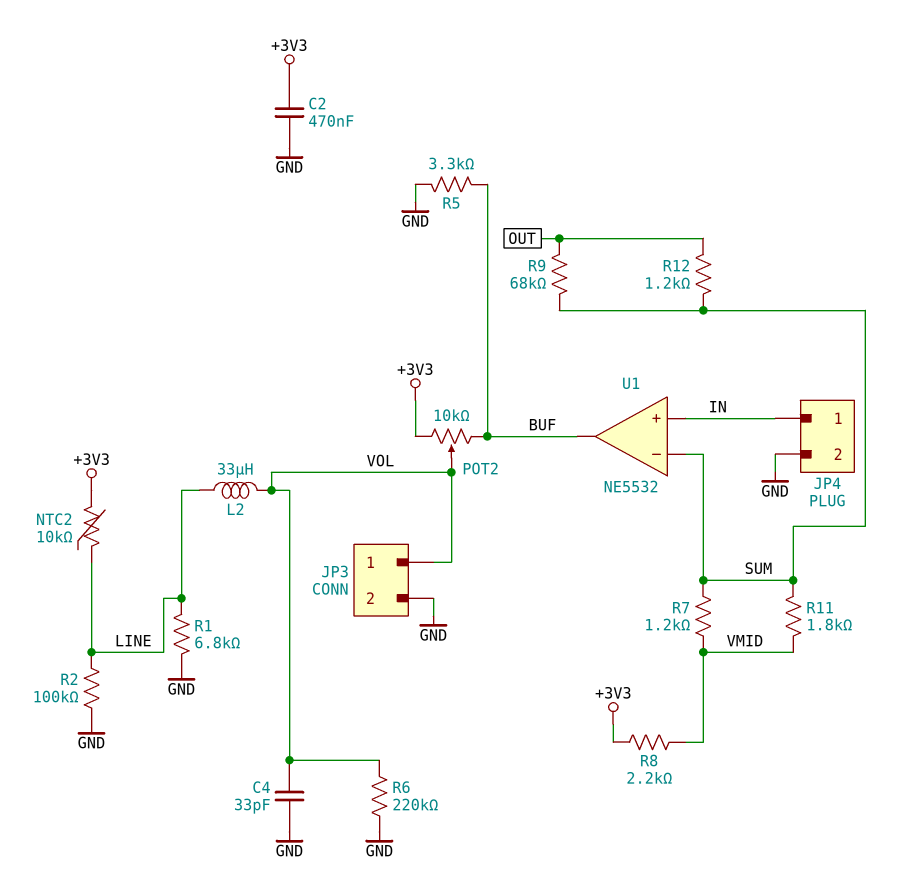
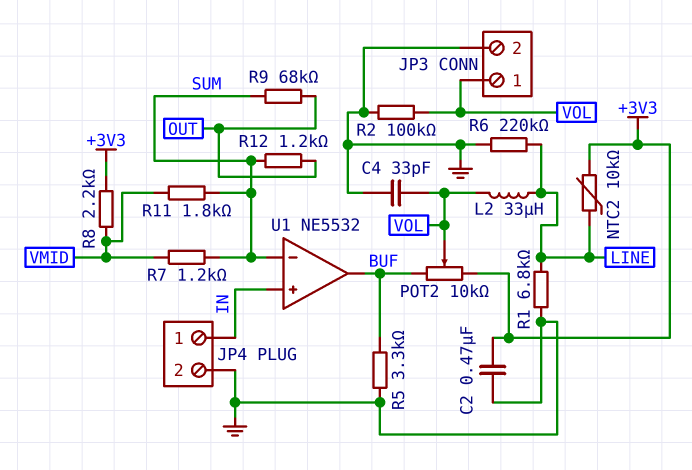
R2: 100k (GND, LINE) -> 100k (GND, VOL)
R6: 220k (GND, VOL) -> 220k (GND, LINE)

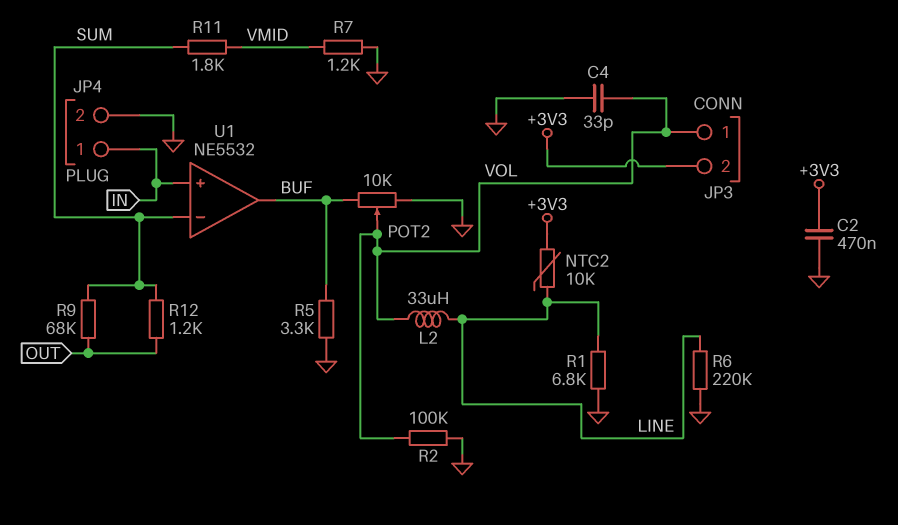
JP3 pin 2: GND -> +3V3
POT2: 10k (+3V3, BUF, wiper VOL) -> 10k (BUF, GND, wiper VOL)
R7: 1.2k (SUM, VMID) -> 1.2k (GND, VMID)
R8: 2.2k (+3V3, VMID) -> none

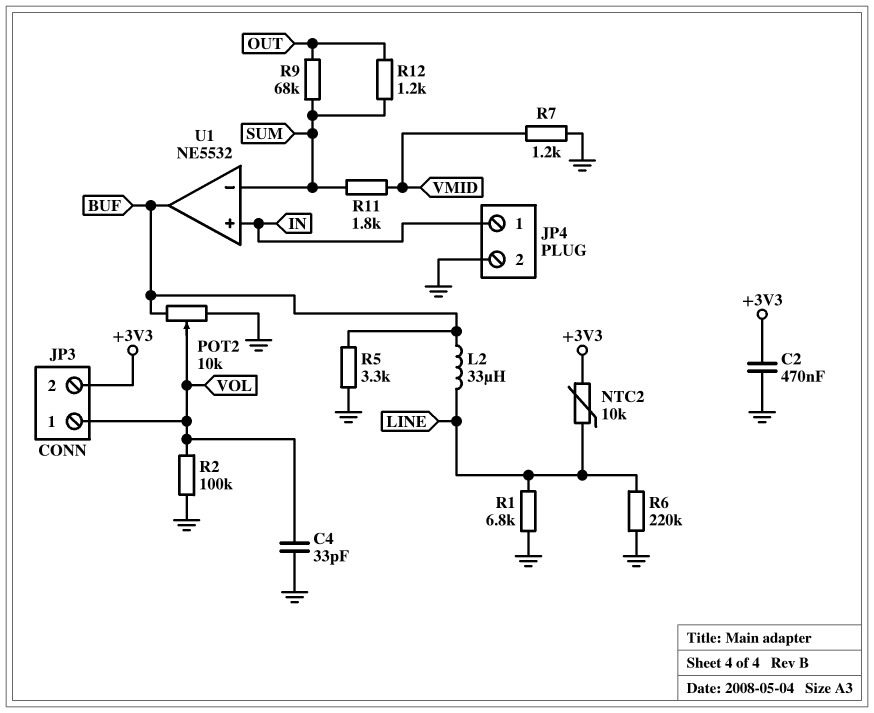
L2: 33uH (LINE, VOL) -> 33uH (BUF, LINE)

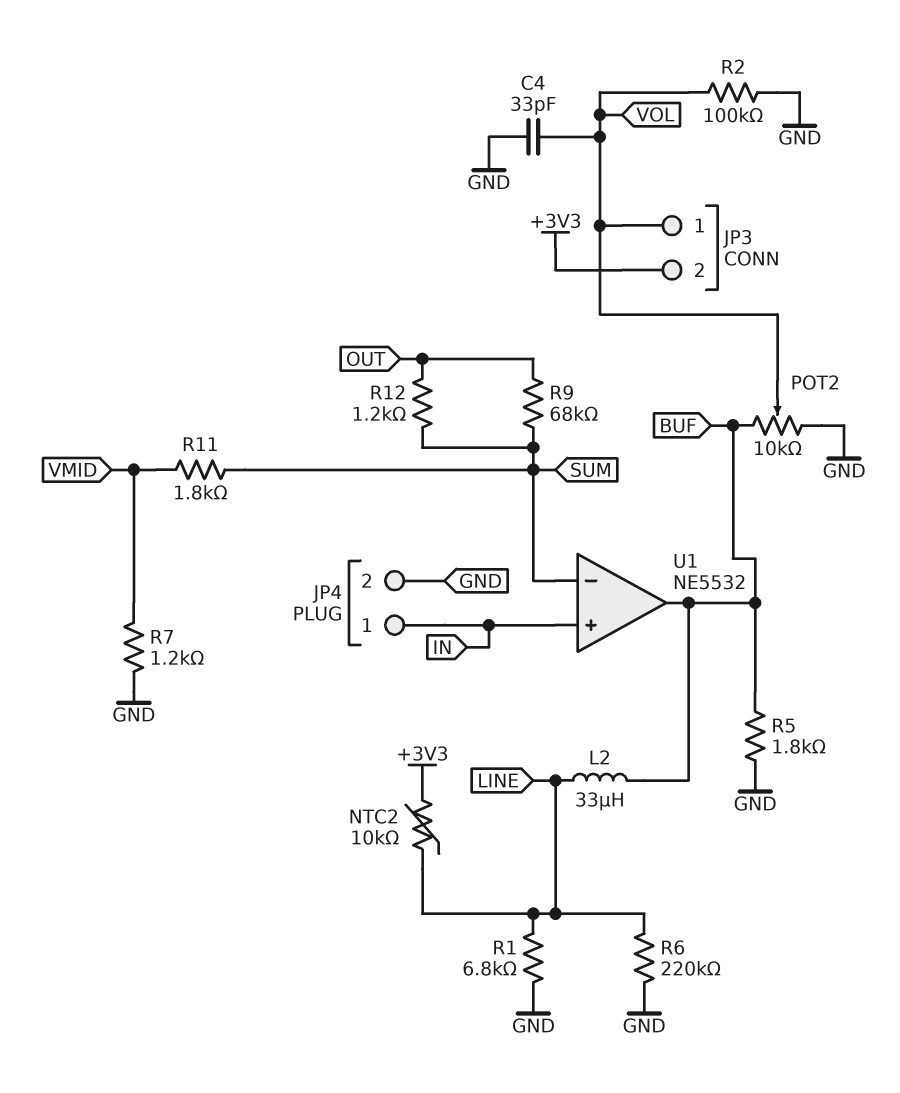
C2: 470nF (+3V3, GND) -> none
R5: 3.3k (BUF, GND) -> 1.8k (BUF, GND)

